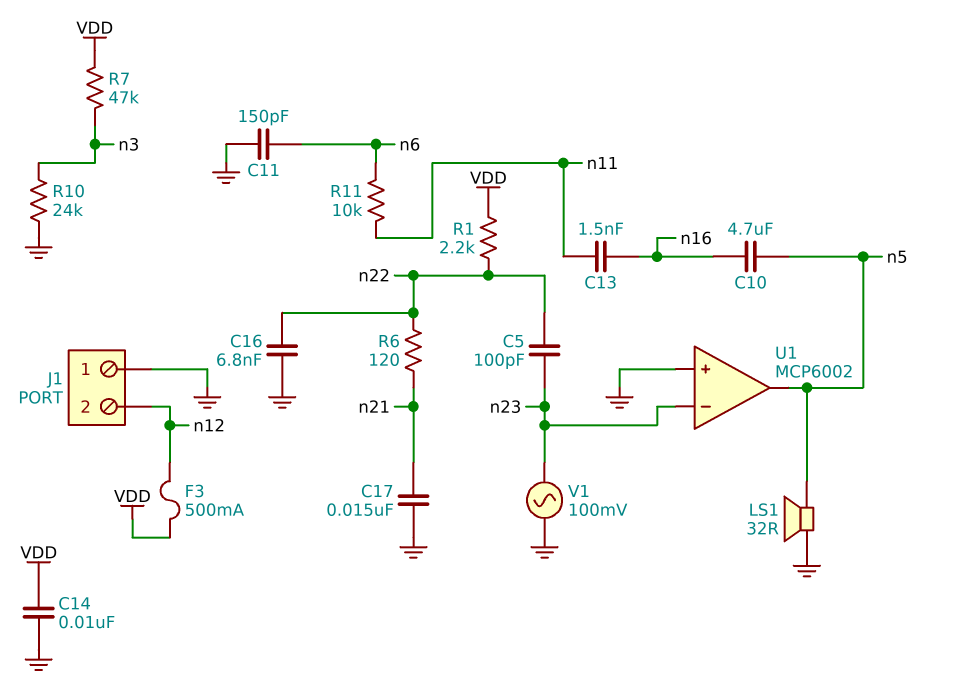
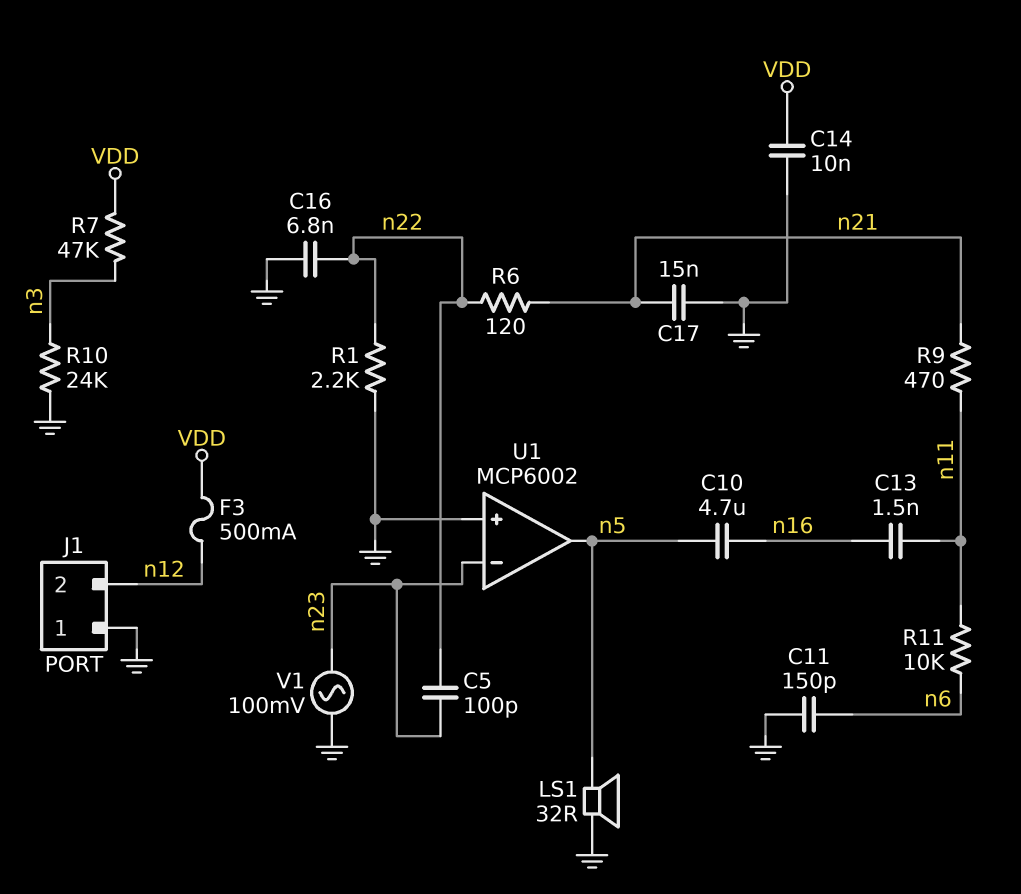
R1: 2.2k (VDD, n22) -> 2.2k (GND, n22)
R9: none -> 470 (n11, n21)

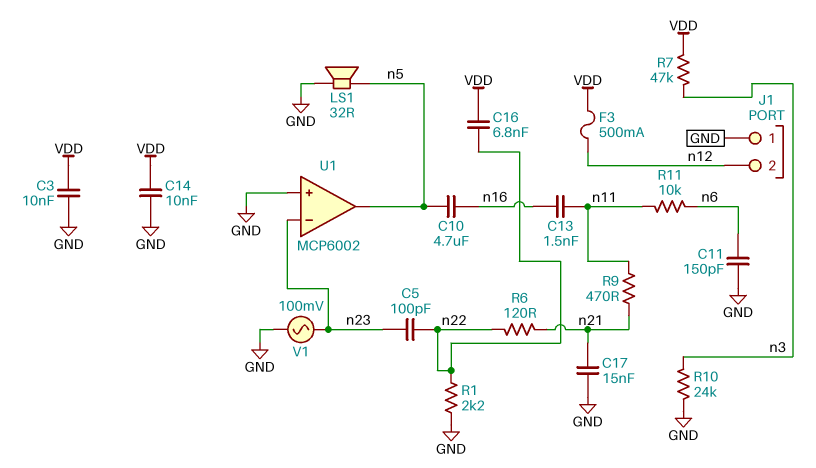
C3: none -> 10nF (GND, VDD)
C16: 6.8nF (GND, n22) -> 6.8nF (VDD, n22)

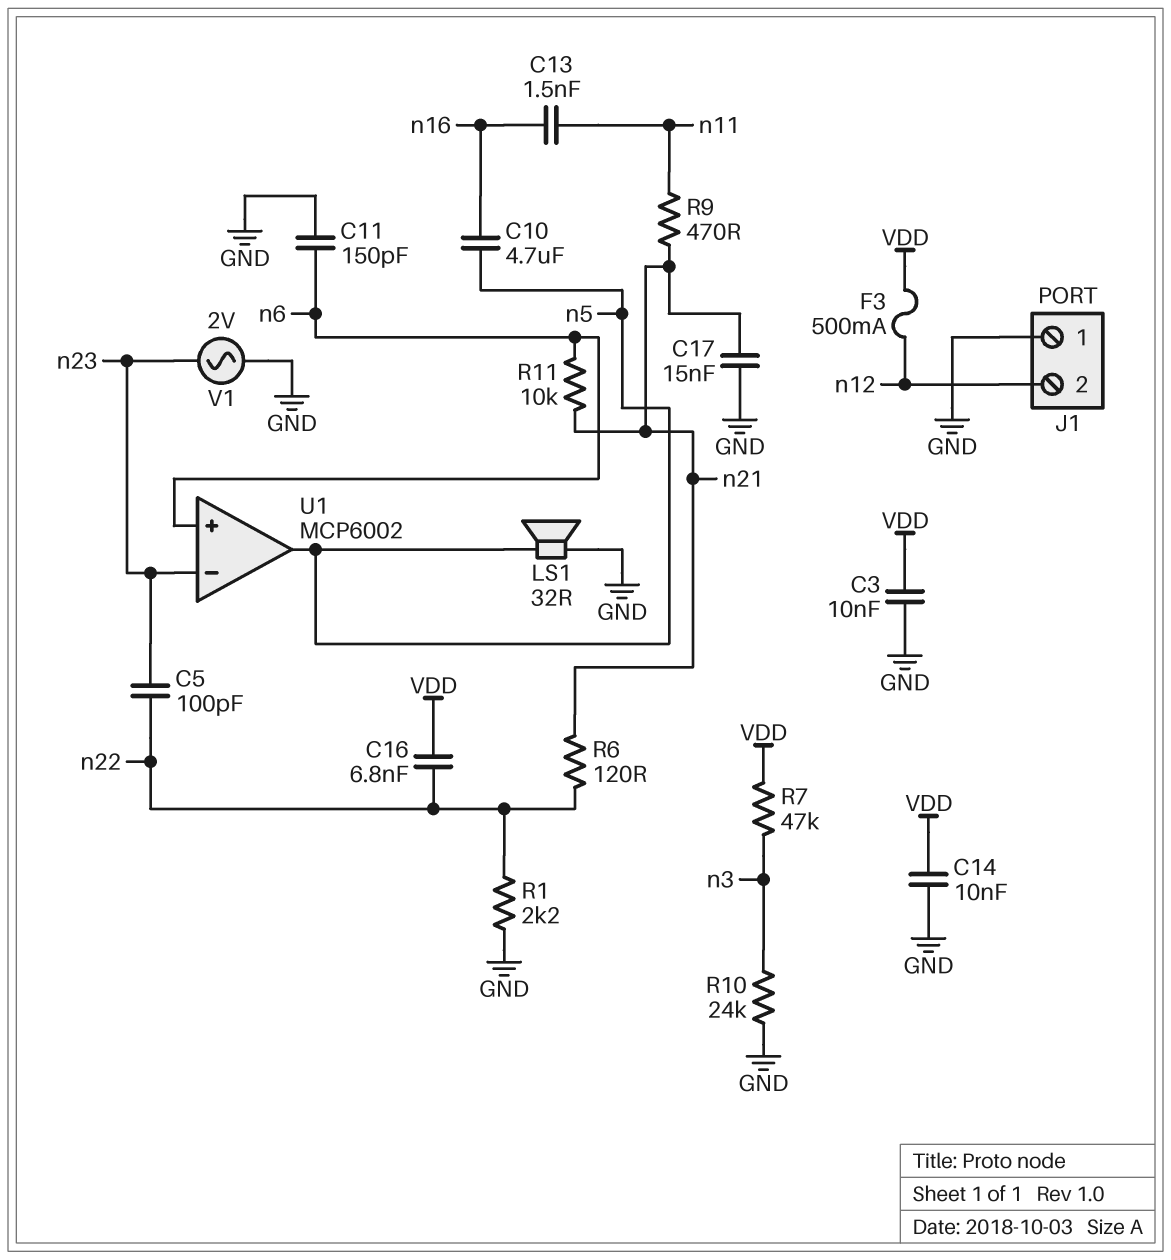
R11: 10k (n6, n11) -> 10k (n6, n21)
U1 pin in+: GND -> n6
V1: AC 100mV (GND, n23) -> AC 2V (GND, n23)

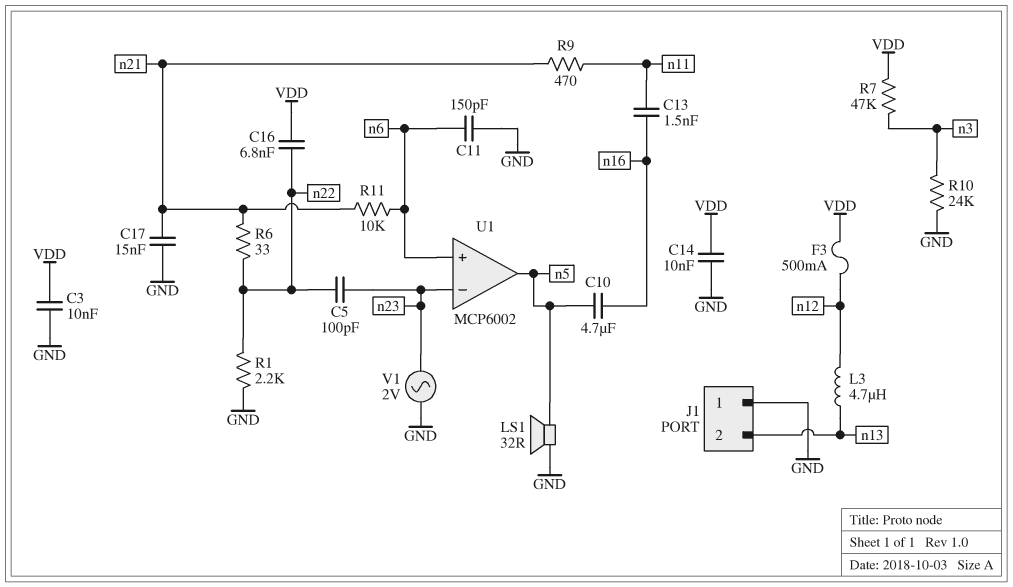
J1 pin 2: n12 -> n13
L3: none -> 4.7uH (n12, n13)
R6: 120 (n21, n22) -> 33 (n21, n22)

